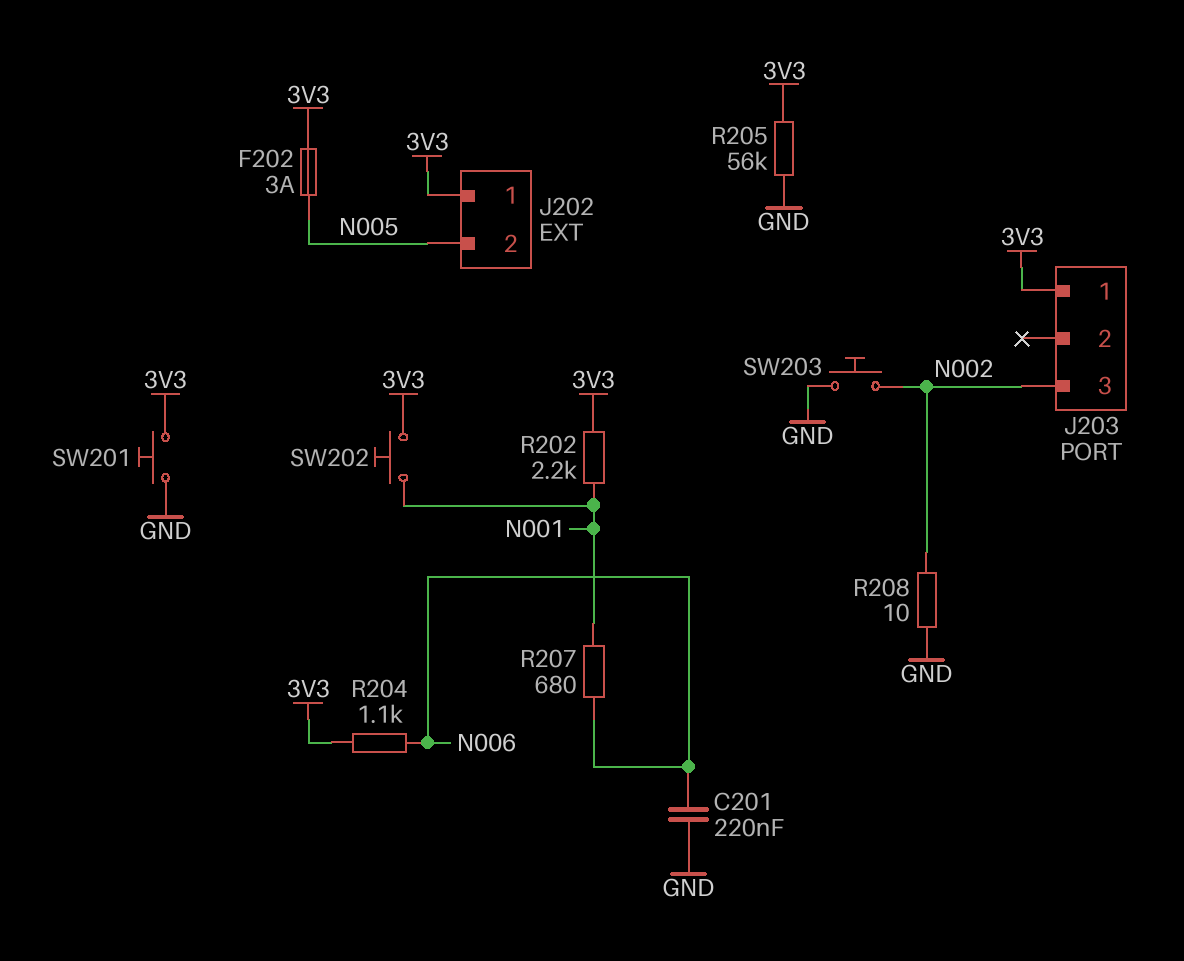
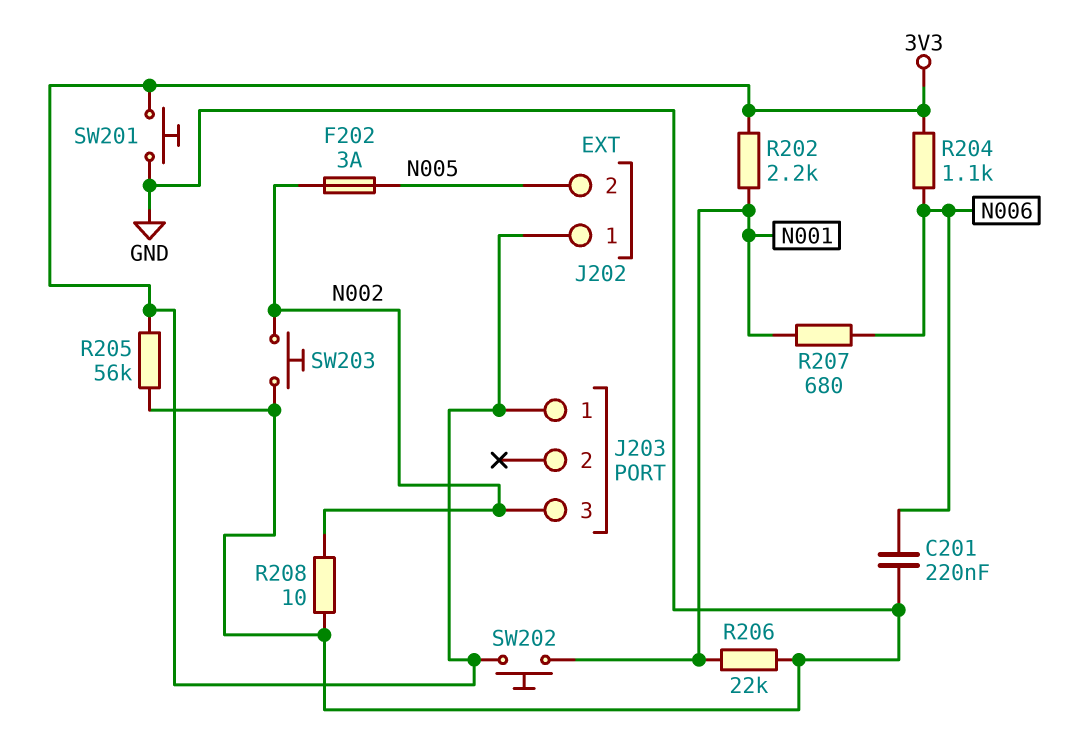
F202: 3A (3V3, N005) -> 3A (N002, N005)
R206: none -> 22k (GND, N001)

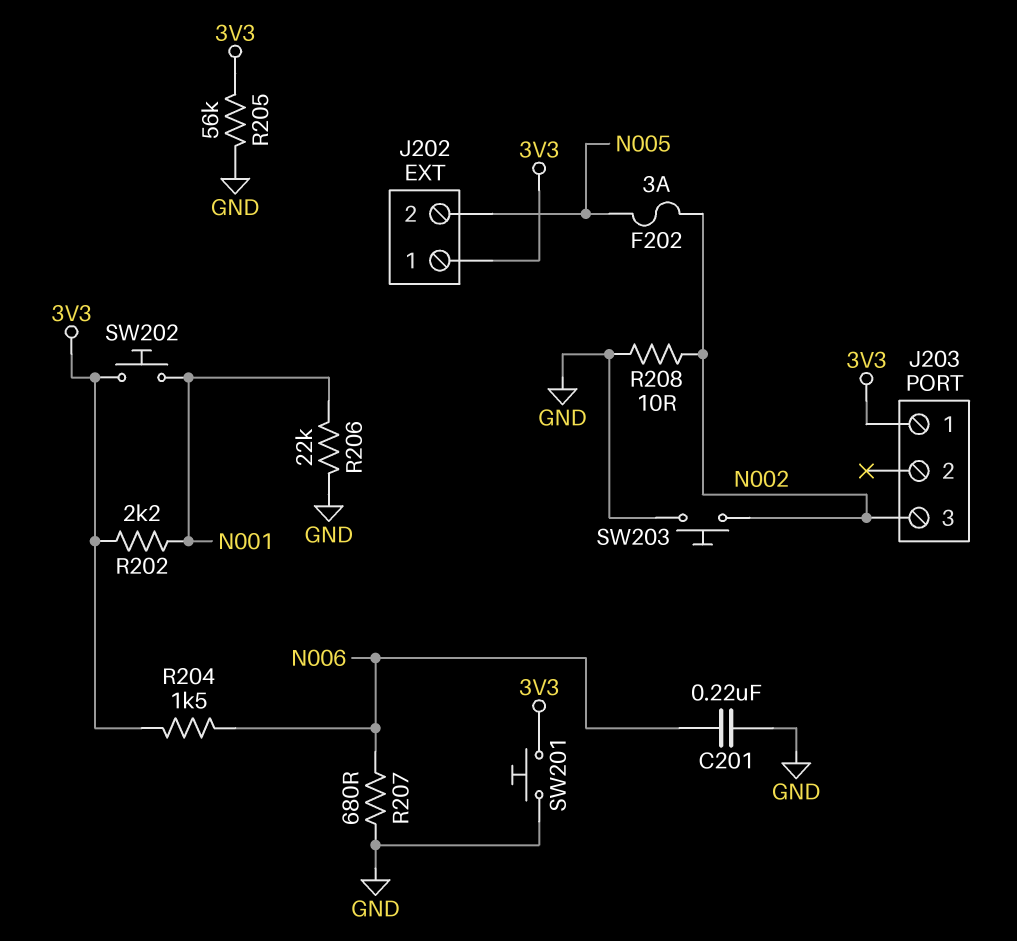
R204: 1.1k (3V3, N006) -> 1.5k (3V3, N006)
R207: 680 (N001, N006) -> 680 (GND, N006)

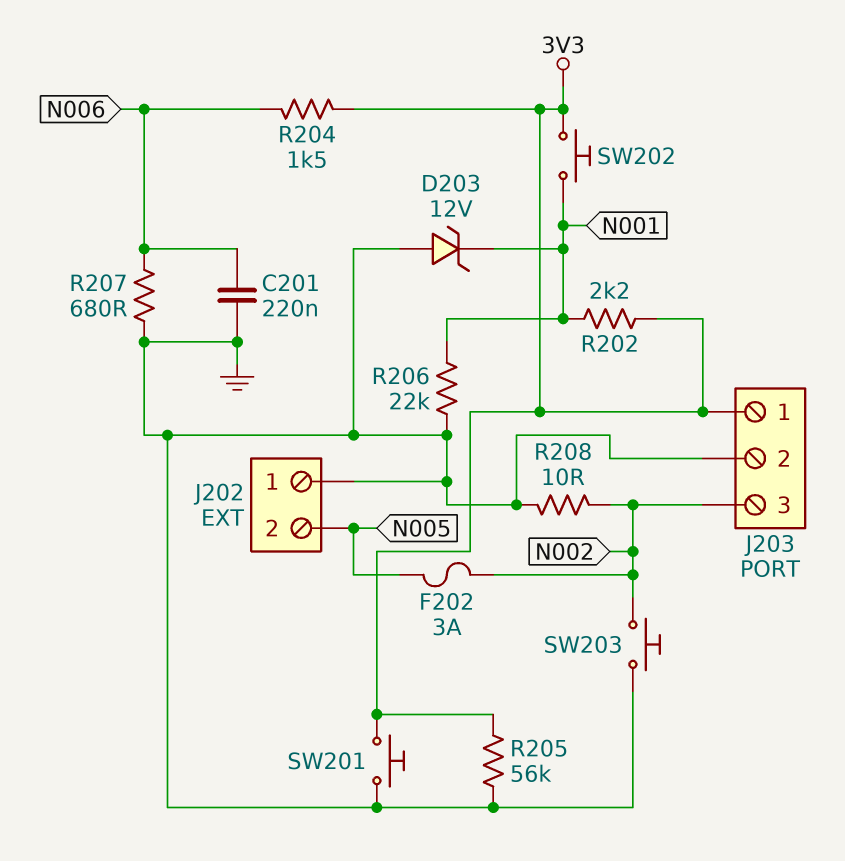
D203: none -> zener 12V (A GND, K N001)
J202 pin 1: 3V3 -> GND
J203 pin 2: none -> GND

